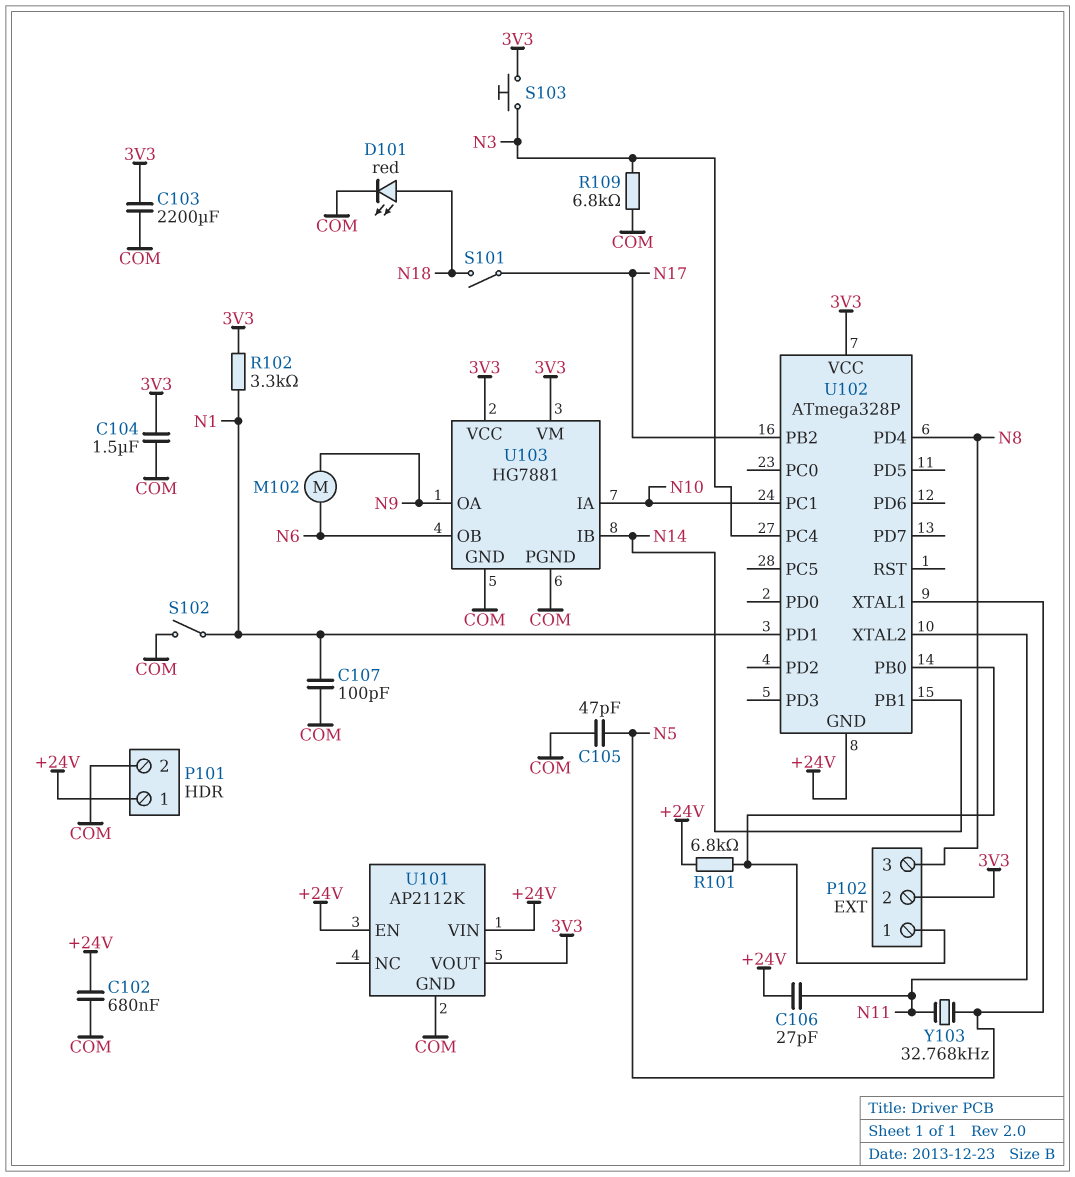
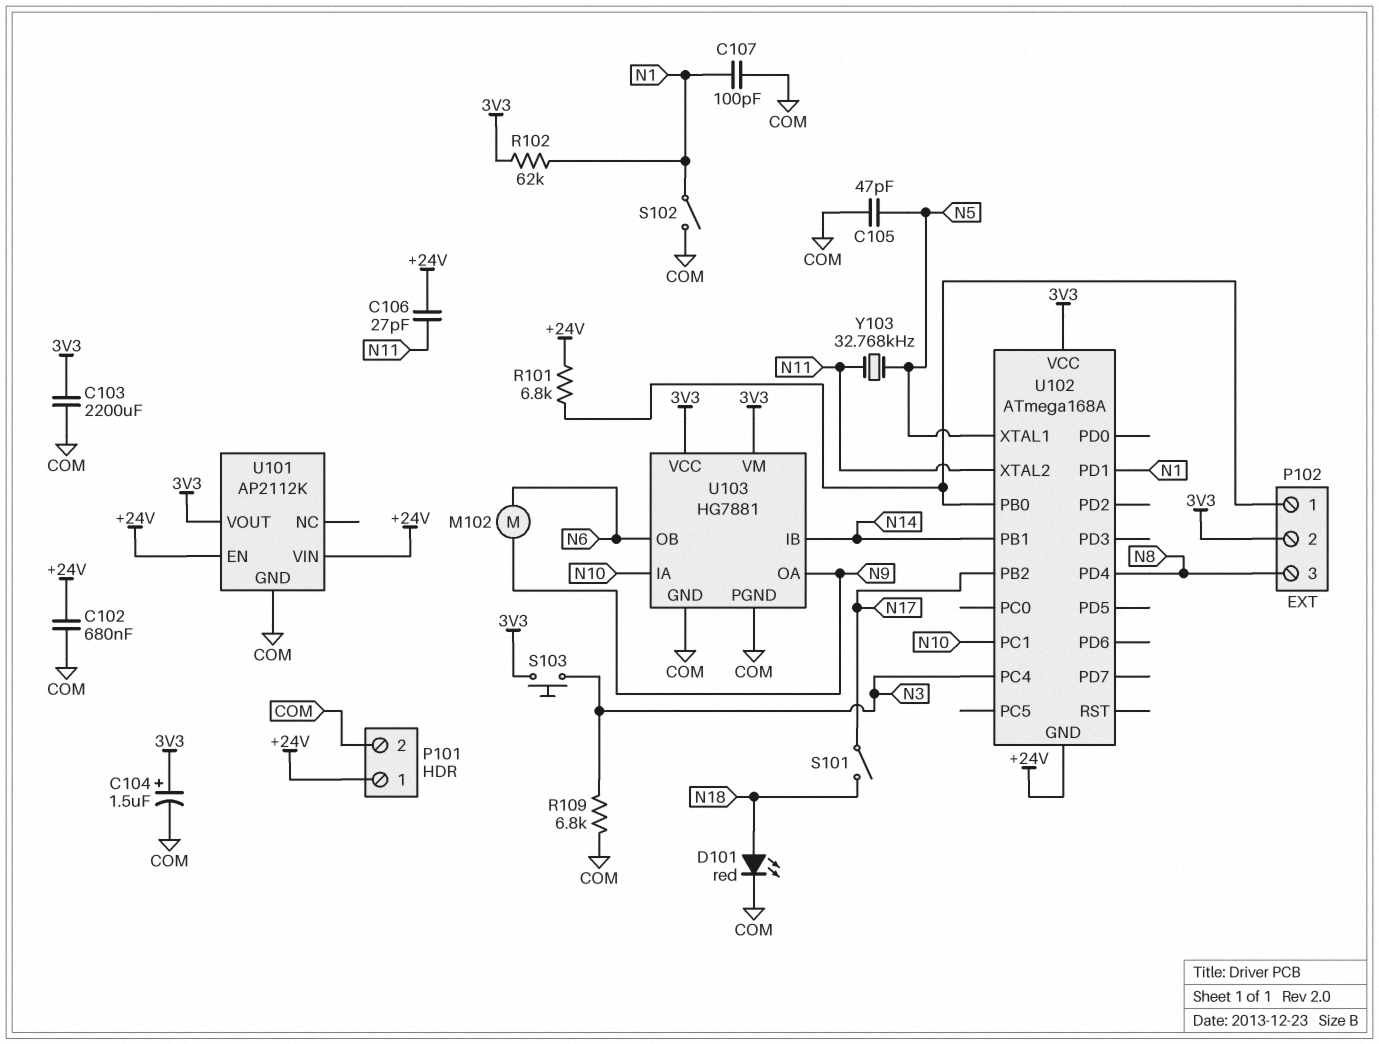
C104: 1.5uF (3V3, COM) -> 1.5uF (plus 3V3, minus COM)
R102: 3.3k (3V3, N1) -> 62k (3V3, N1)
U102: ATmega328P -> ATmega168A

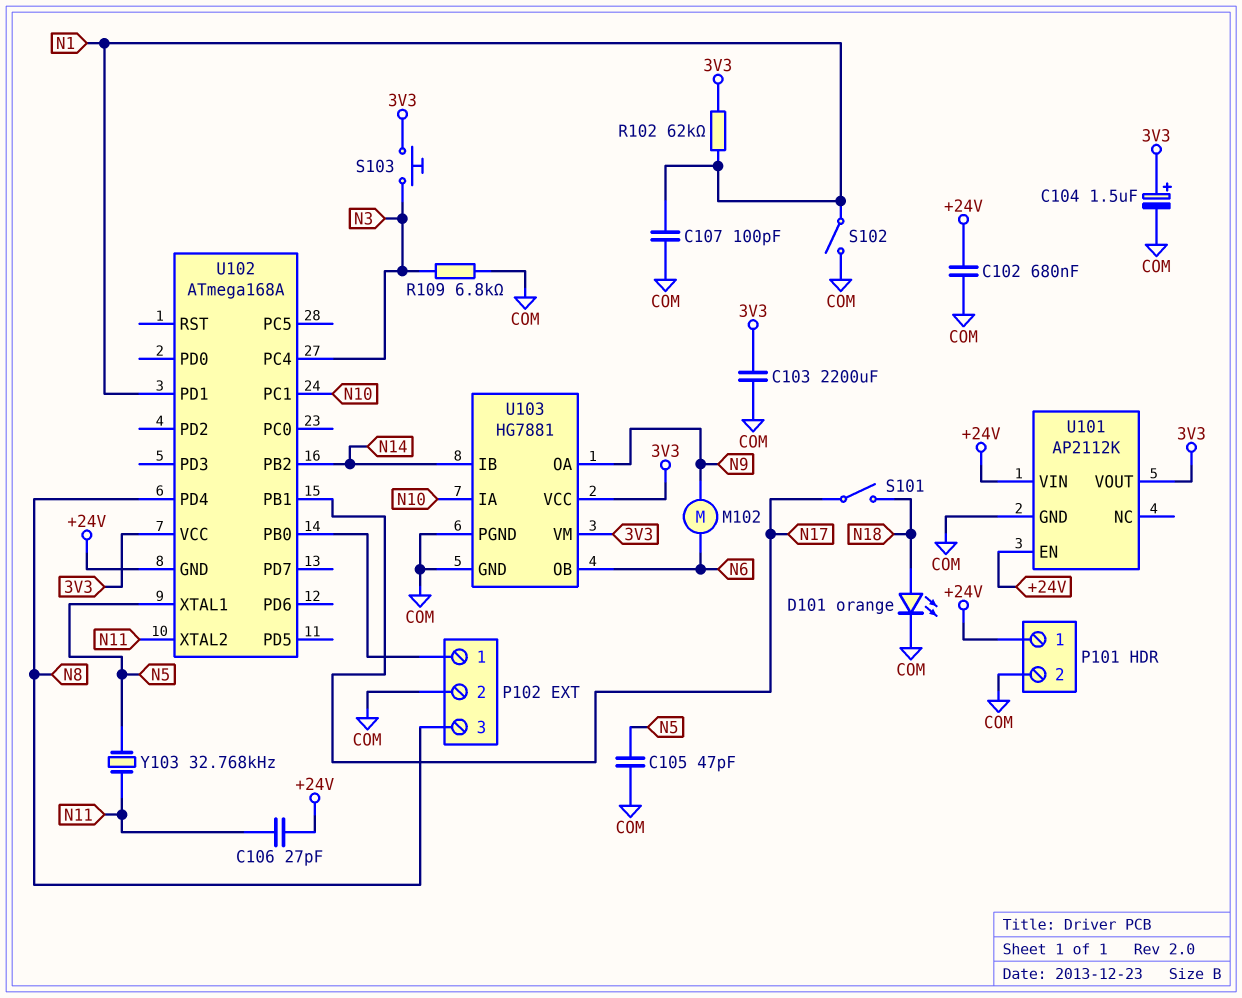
D101: LED red (A N18, K COM) -> LED orange (A N18, K COM)
P102 pin 2: 3V3 -> COM
R101: 6.8k (+24V, P102/1) -> none
U102 pin PB1: N14 -> N17
U102 pin PB2: N17 -> N14

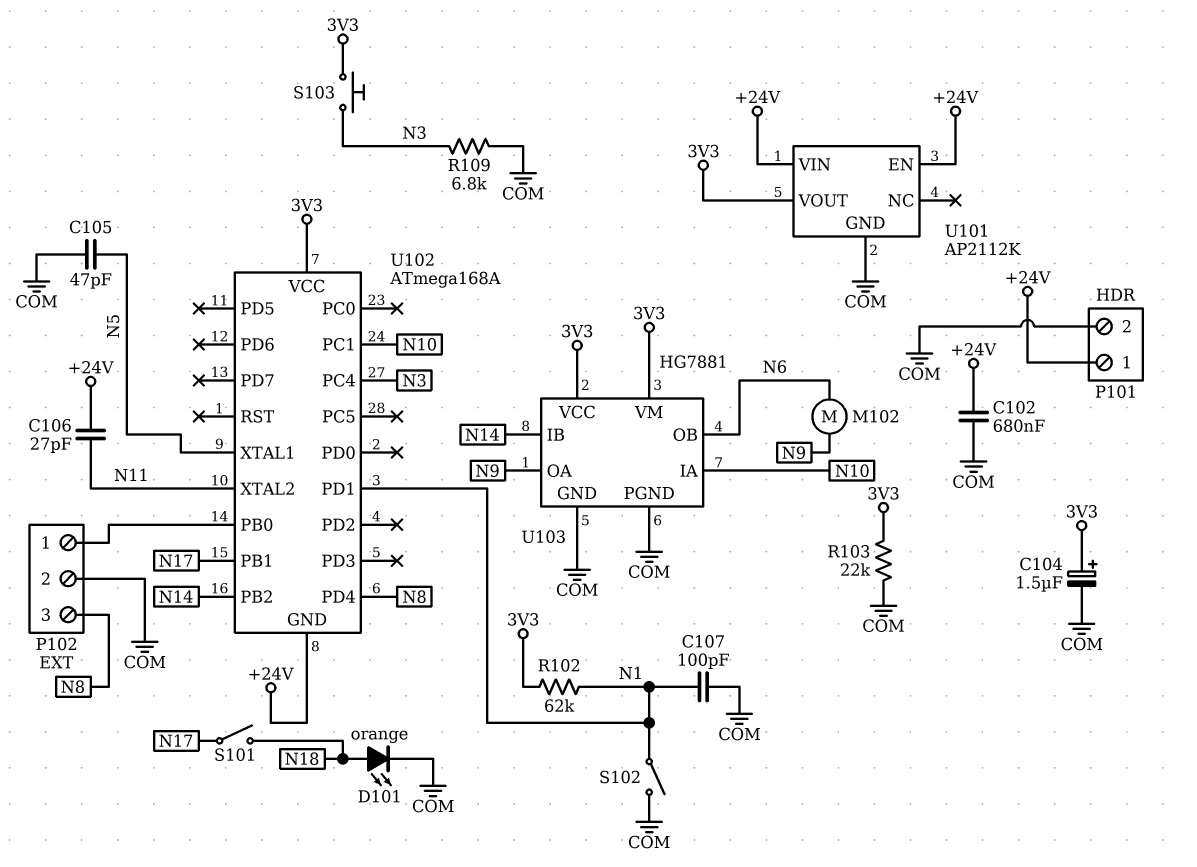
C103: 2200uF (3V3, COM) -> none
R103: none -> 22k (3V3, COM)
Y103: 32.768kHz (N5, N11) -> none

